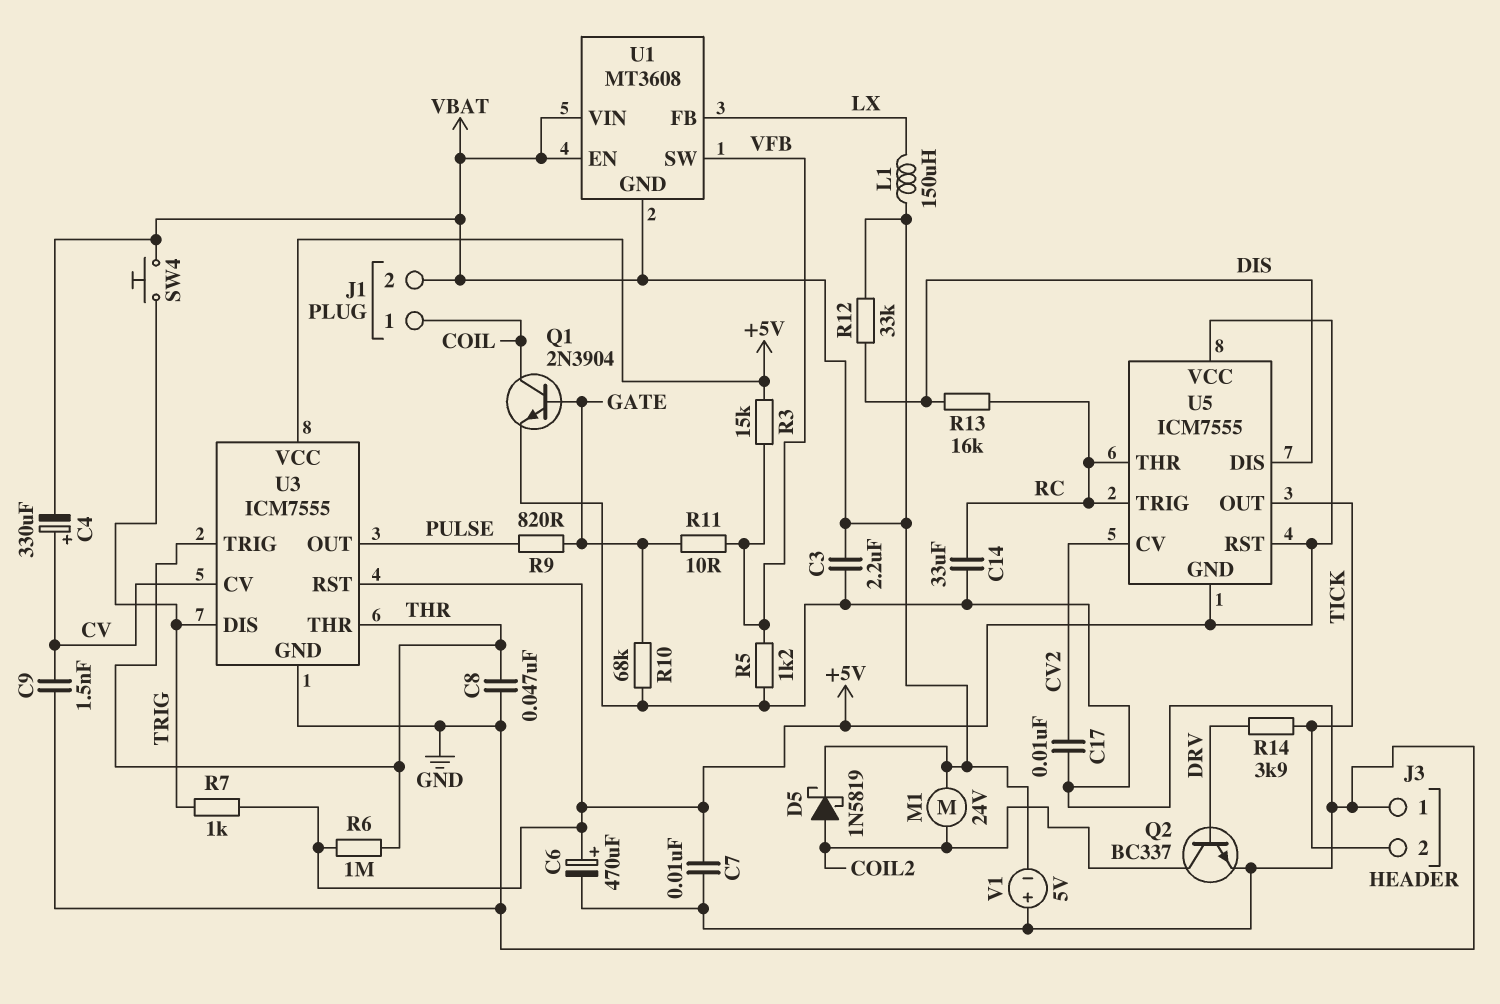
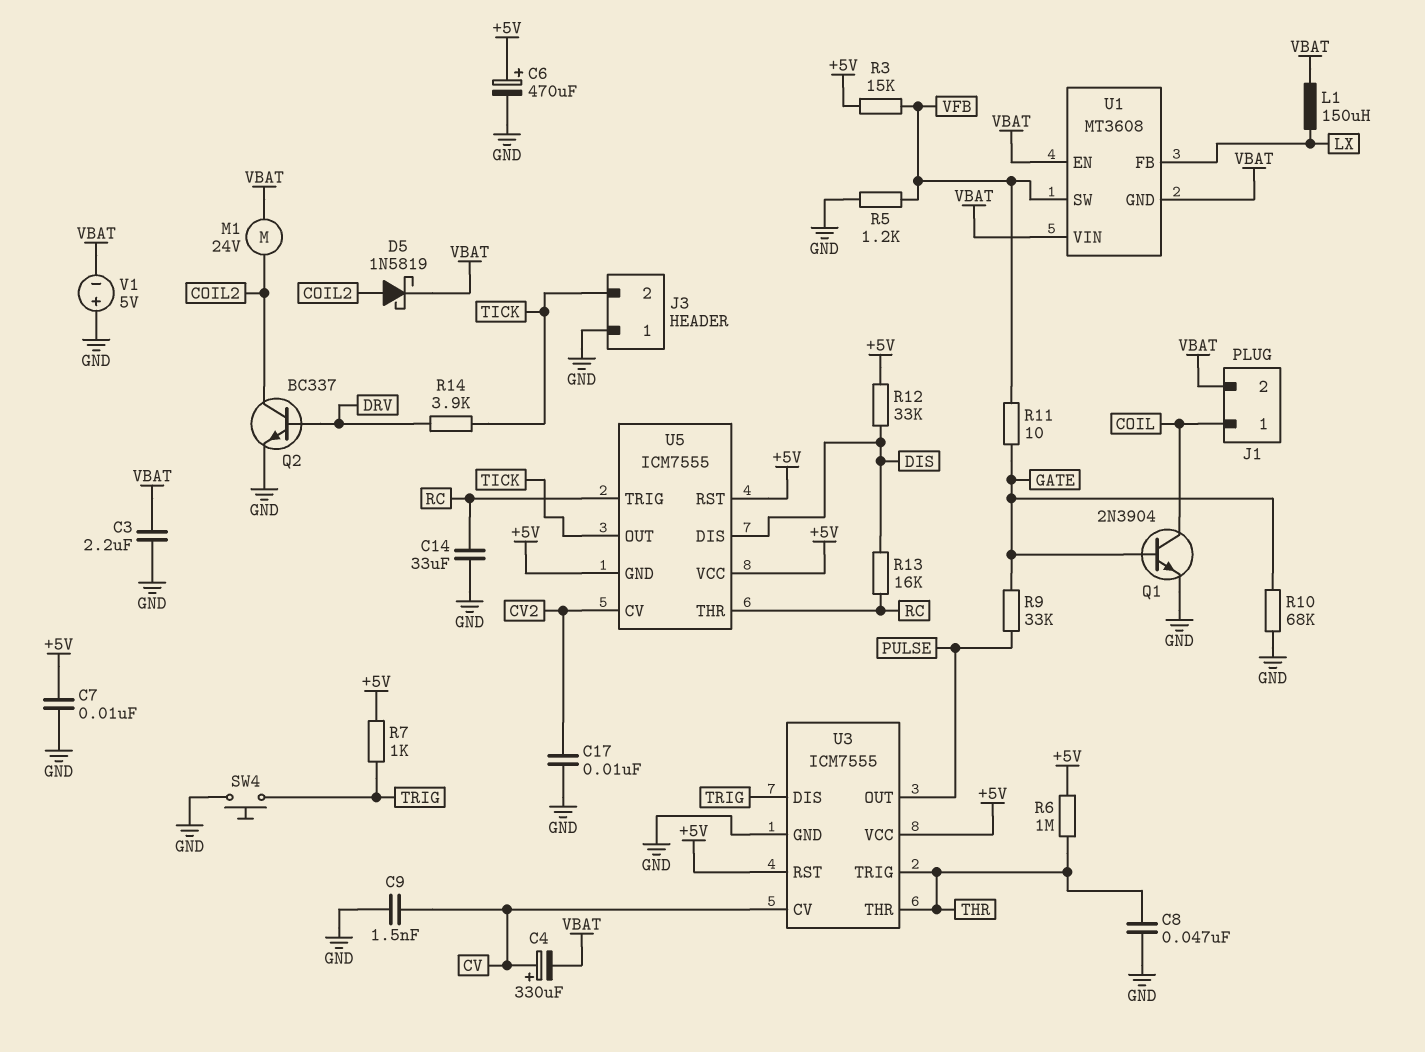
R9: 820 (GATE, PULSE) -> 33k (GATE, PULSE)
R12: 33k (DIS, VBAT) -> 33k (+5V, DIS)
SW4: button (TRIG, VBAT) -> button (GND, TRIG)

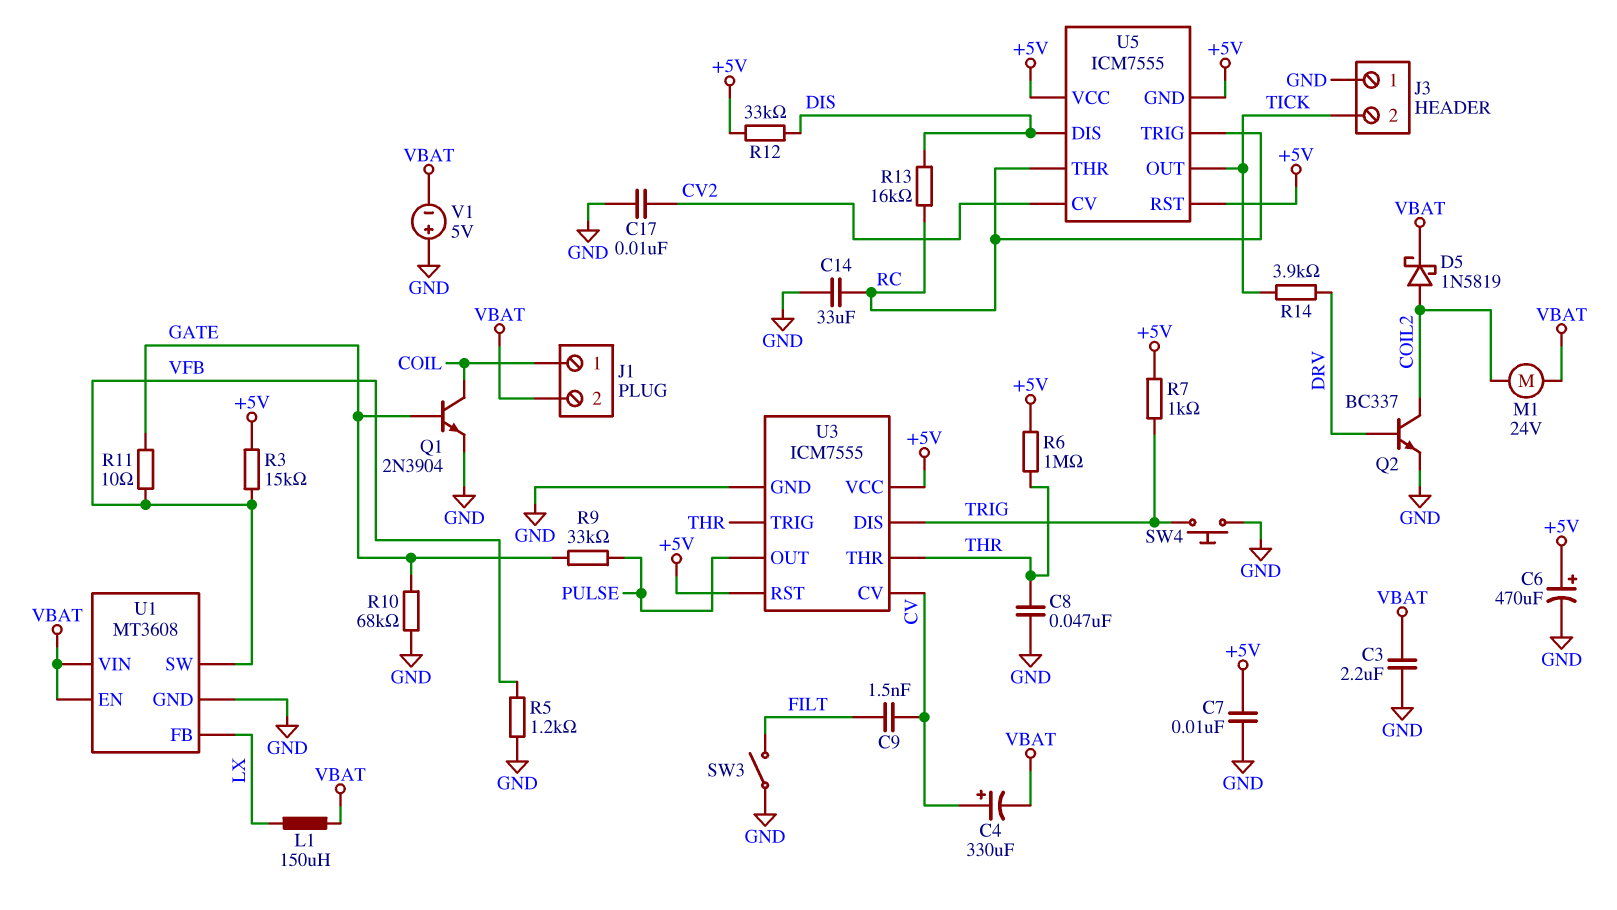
C9: 1.5nF (CV, GND) -> 1.5nF (CV, FILT)
SW3: none -> switch (FILT, GND)
U1 pin GND: VBAT -> GND

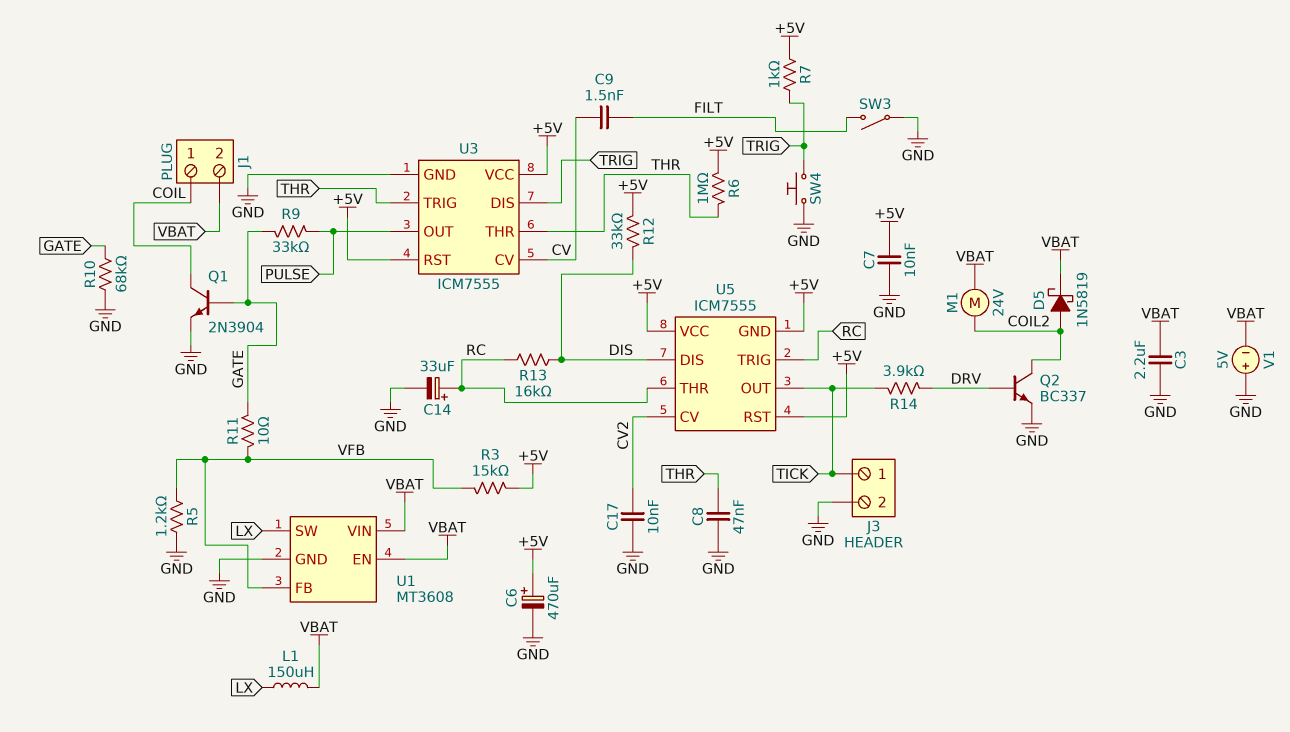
C4: 330uF (plus CV, minus VBAT) -> none
C14: 33uF (GND, RC) -> 33uF (plus RC, minus GND)
J3 pin 1: GND -> TICK
J3 pin 2: TICK -> GND
U1 pin FB: LX -> VFB
U1 pin SW: VFB -> LX

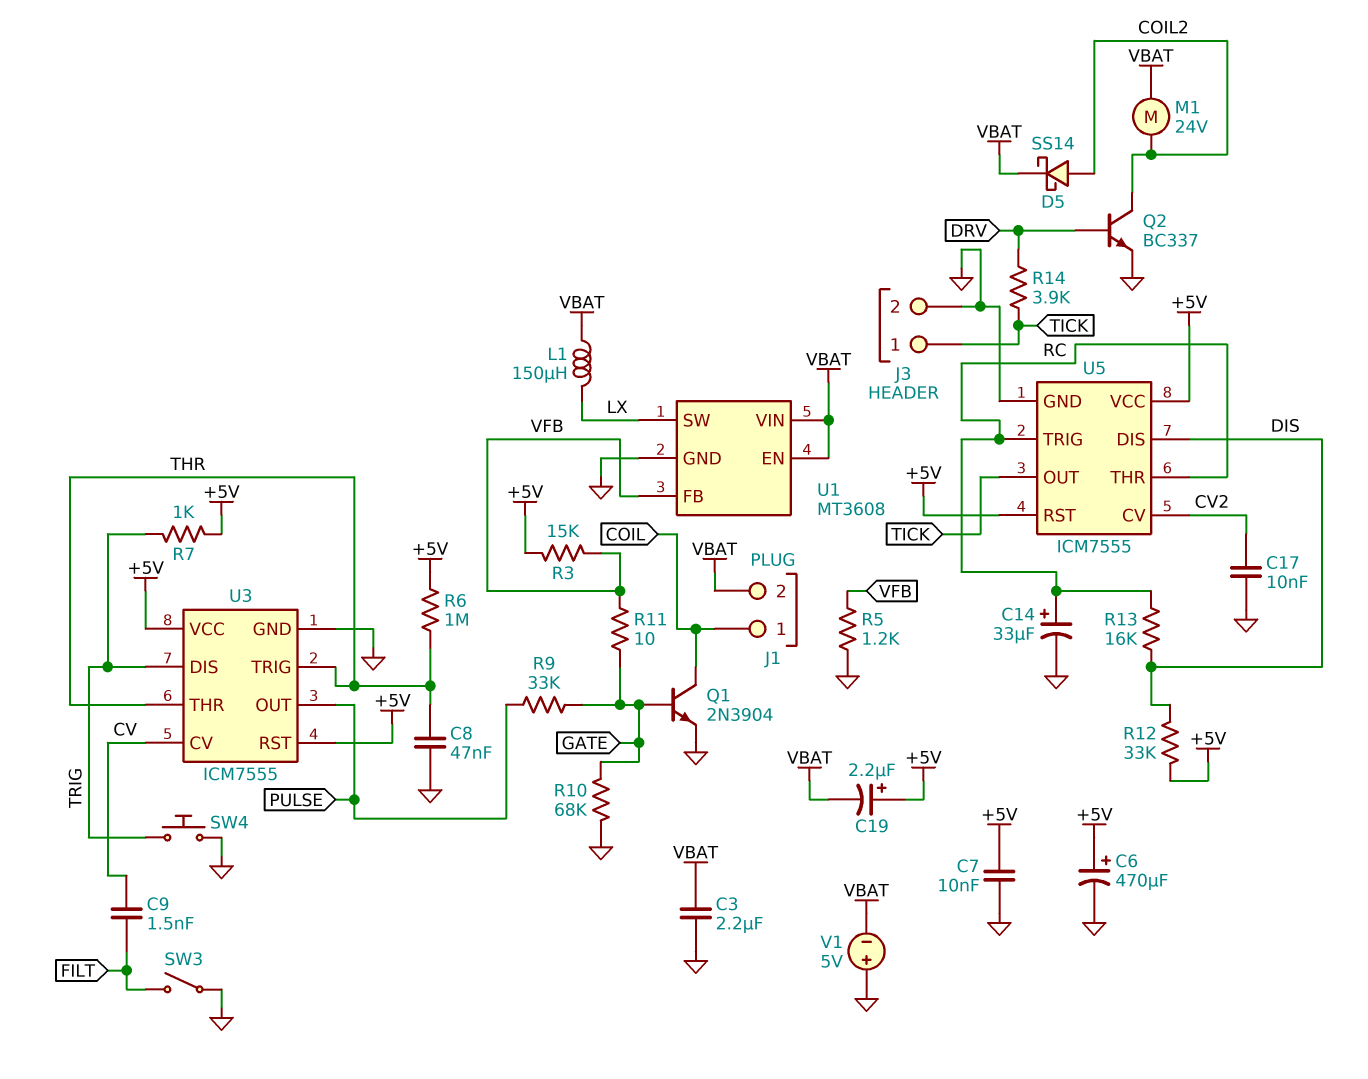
C19: none -> 2.2uF (plus +5V, minus VBAT)
D5: schottky 1N5819 (A COIL2, K VBAT) -> schottky SS14 (A COIL2, K VBAT)
U5 pin GND: +5V -> GND

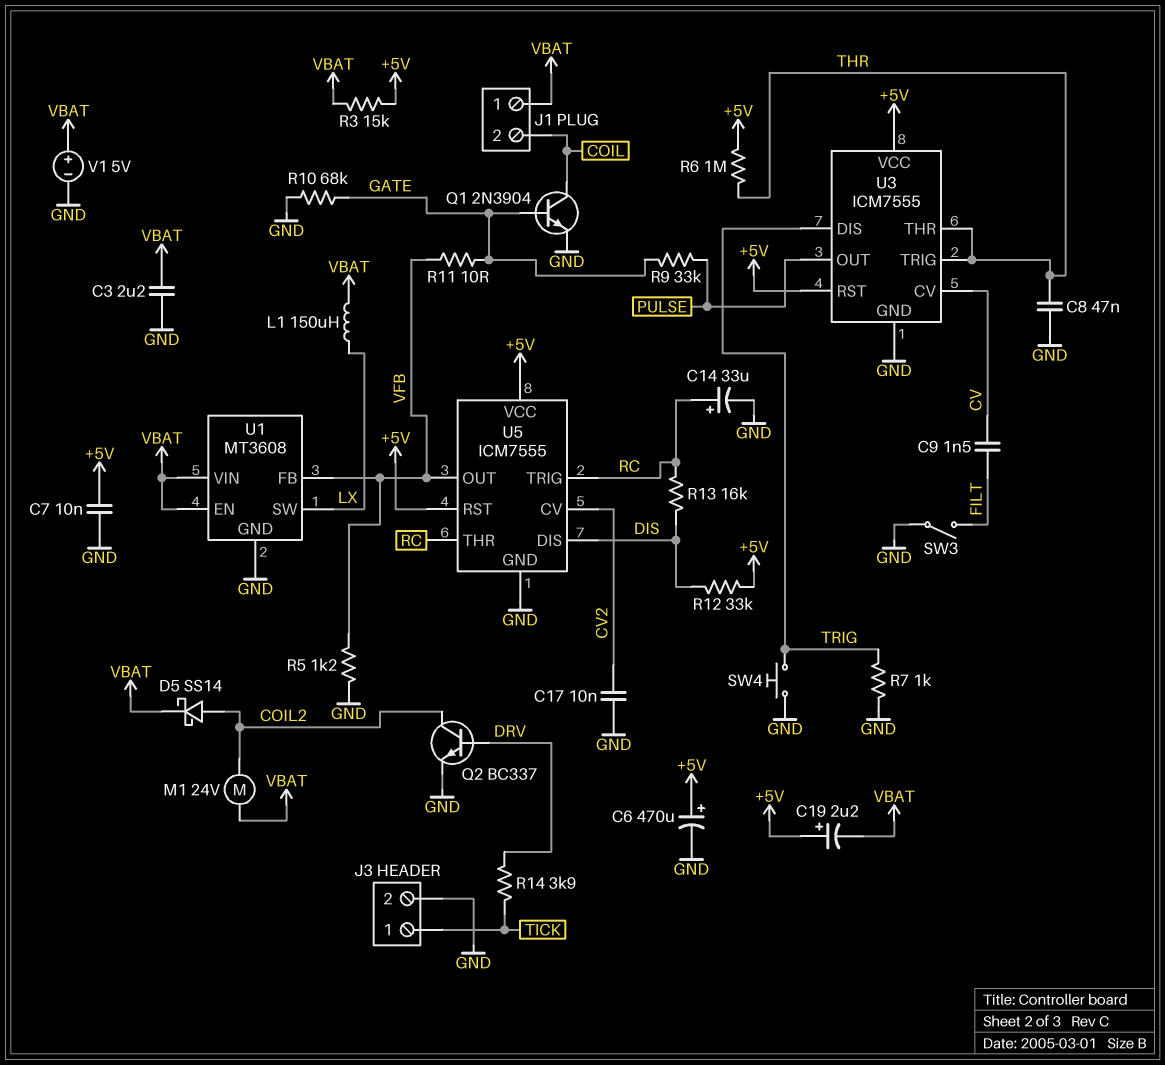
J1 pin 1: COIL -> VBAT
J1 pin 2: VBAT -> COIL
R3: 15k (+5V, VFB) -> 15k (+5V, VBAT)
R7: 1k (+5V, TRIG) -> 1k (GND, TRIG)
U5 pin OUT: TICK -> VFB
V1: 5V (plus GND, minus VBAT) -> 5V (plus VBAT, minus GND)

